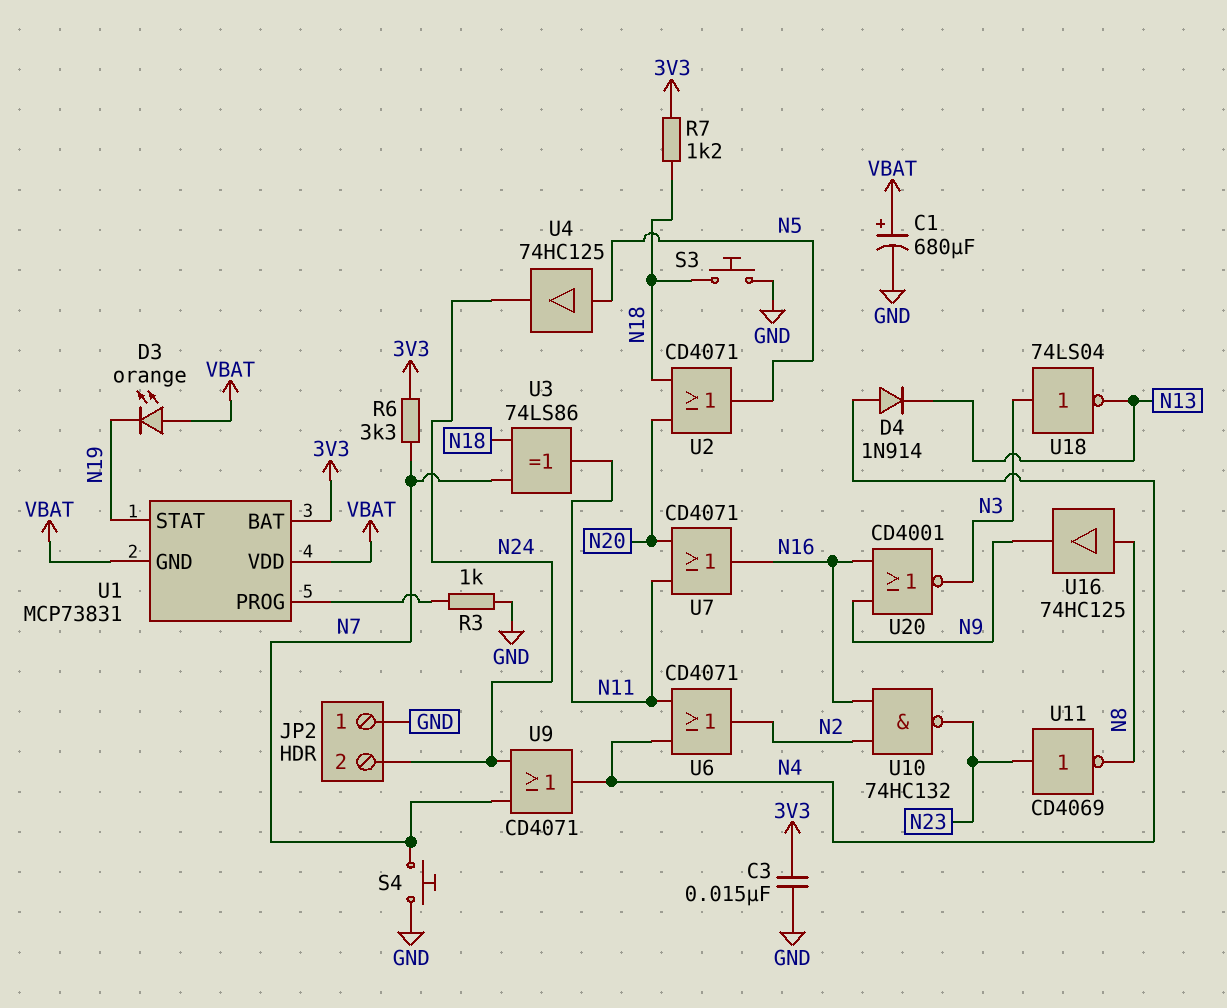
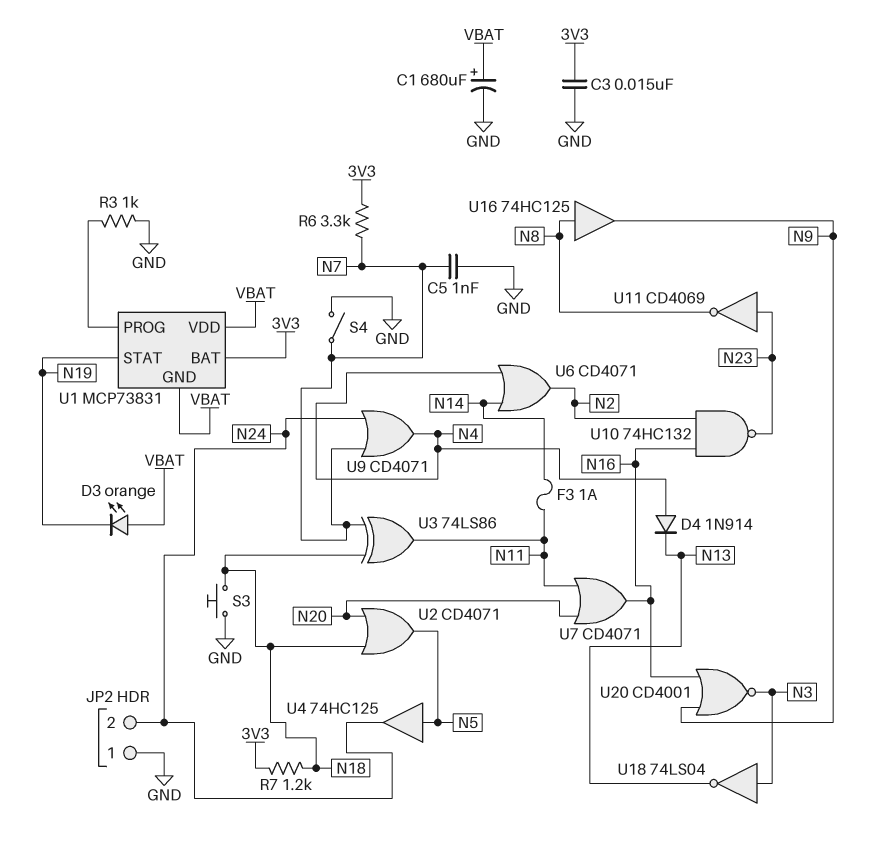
C5: none -> 1nF (GND, N7)
F3: none -> 1A (N11, N14)
S4: button (GND, N7) -> switch (GND, N7)
U6: OR CD4071 (in N4, in N11, out N2) -> OR CD4071 (in N4, in N14, out N2)

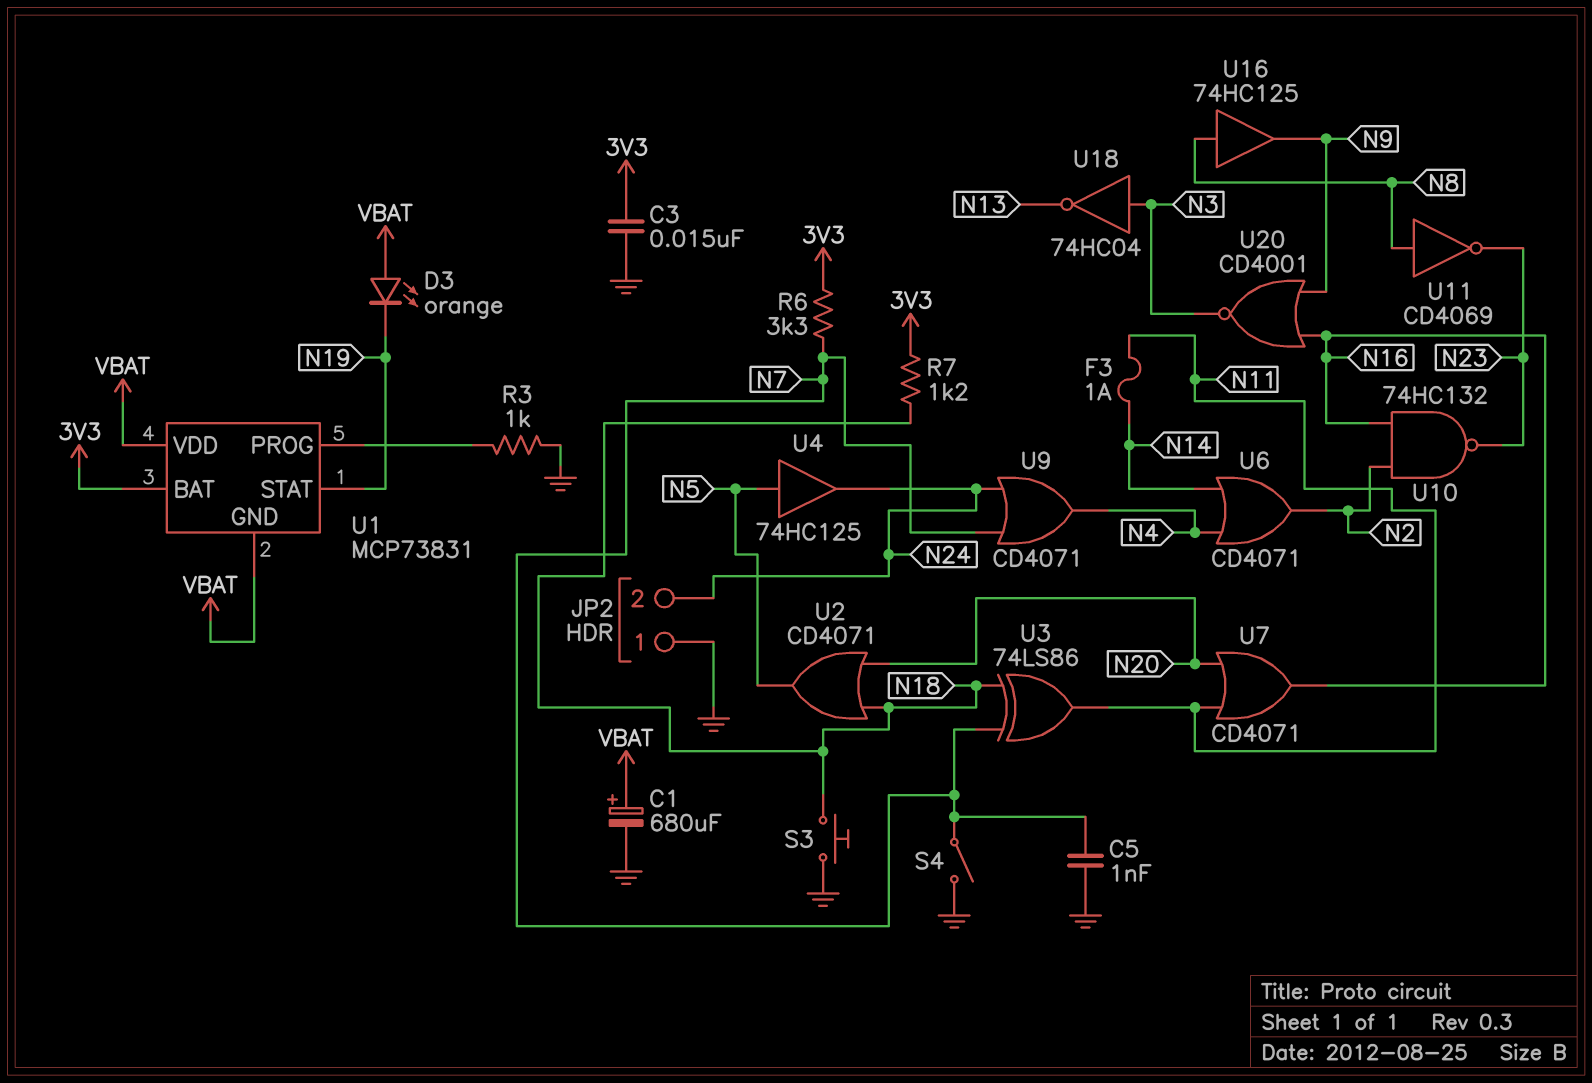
D4: diode 1N914 (A N4, K N13) -> none
U11: NOT CD4069 (in N23, out N8) -> NOT CD4069 (in N8, out N23)
U18: NOT 74LS04 (in N3, out N13) -> NOT 74HC04 (in N3, out N13)

